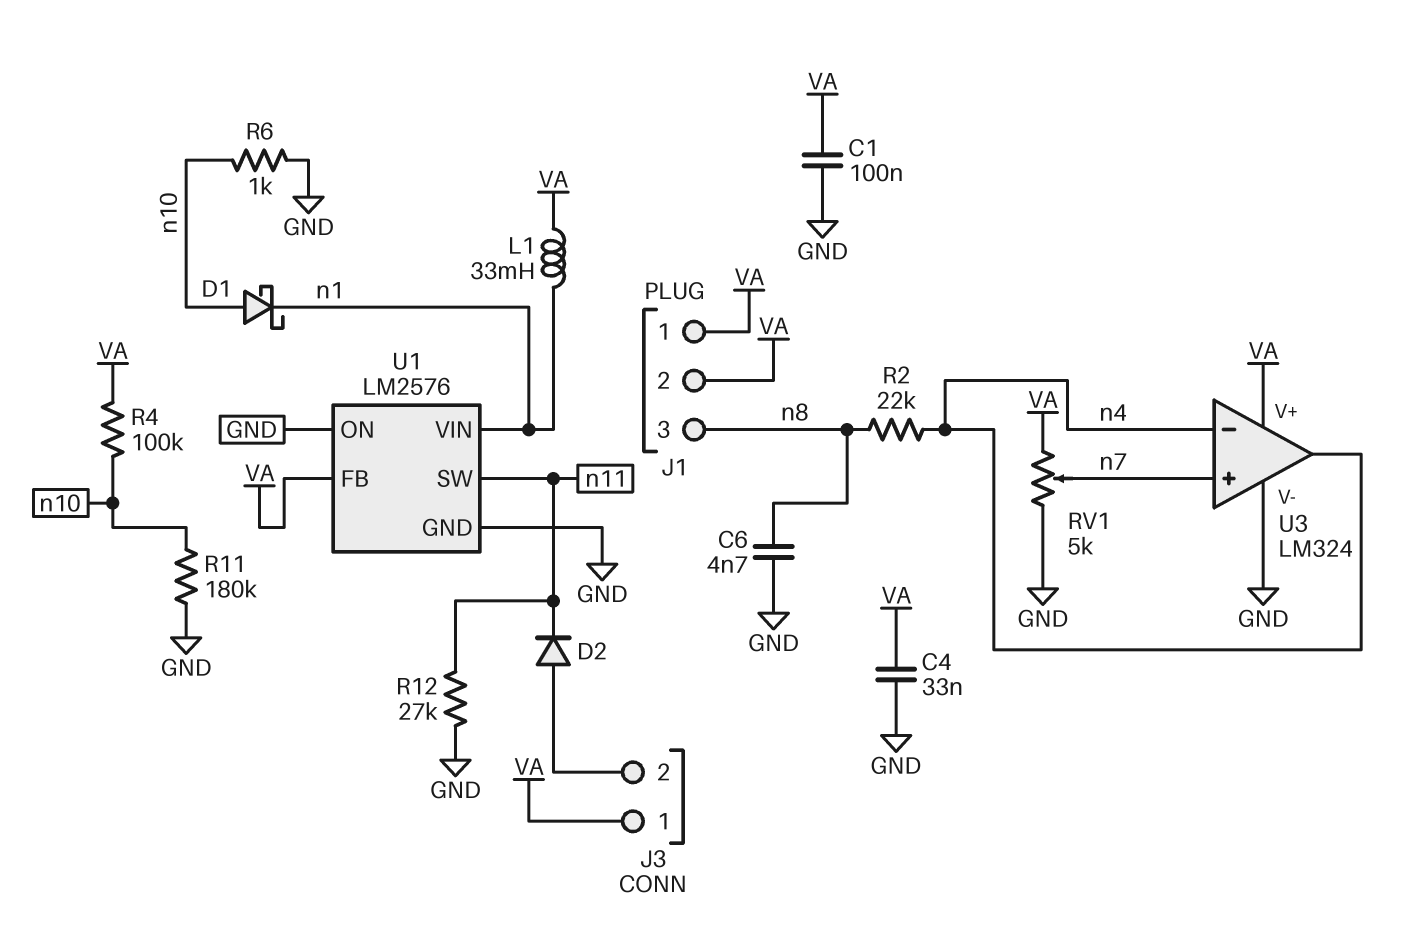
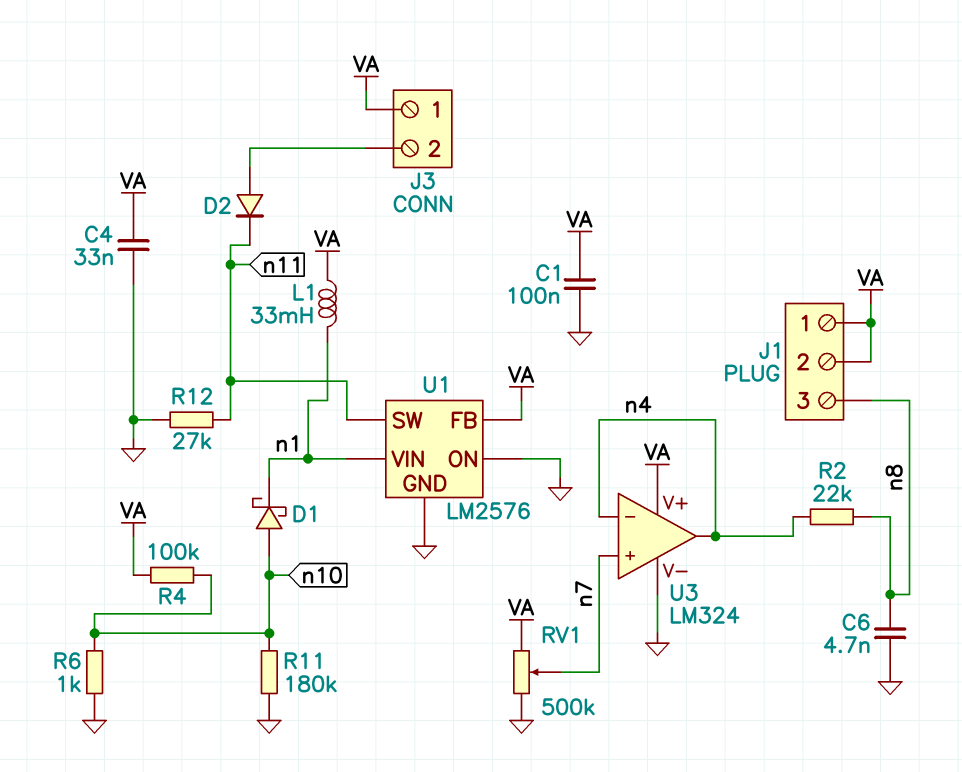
RV1: 5k (GND, VA, wiper n7) -> 500k (GND, VA, wiper n7)

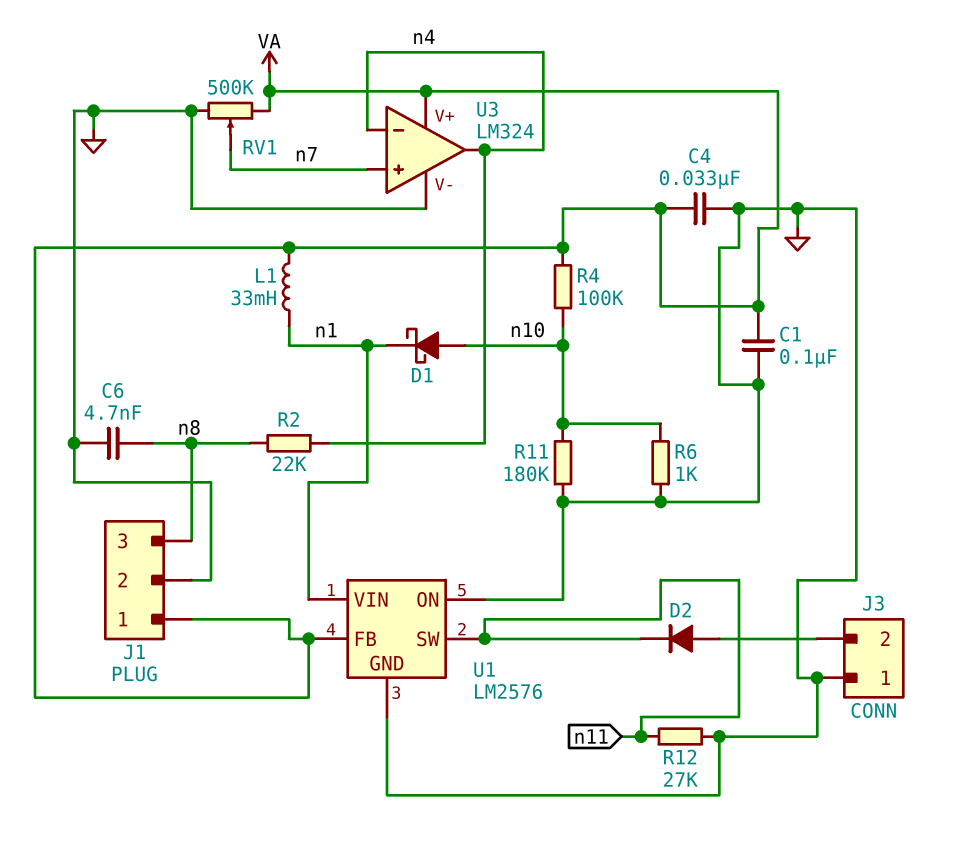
J1 pin 2: VA -> GND
J3 pin 1: VA -> GND

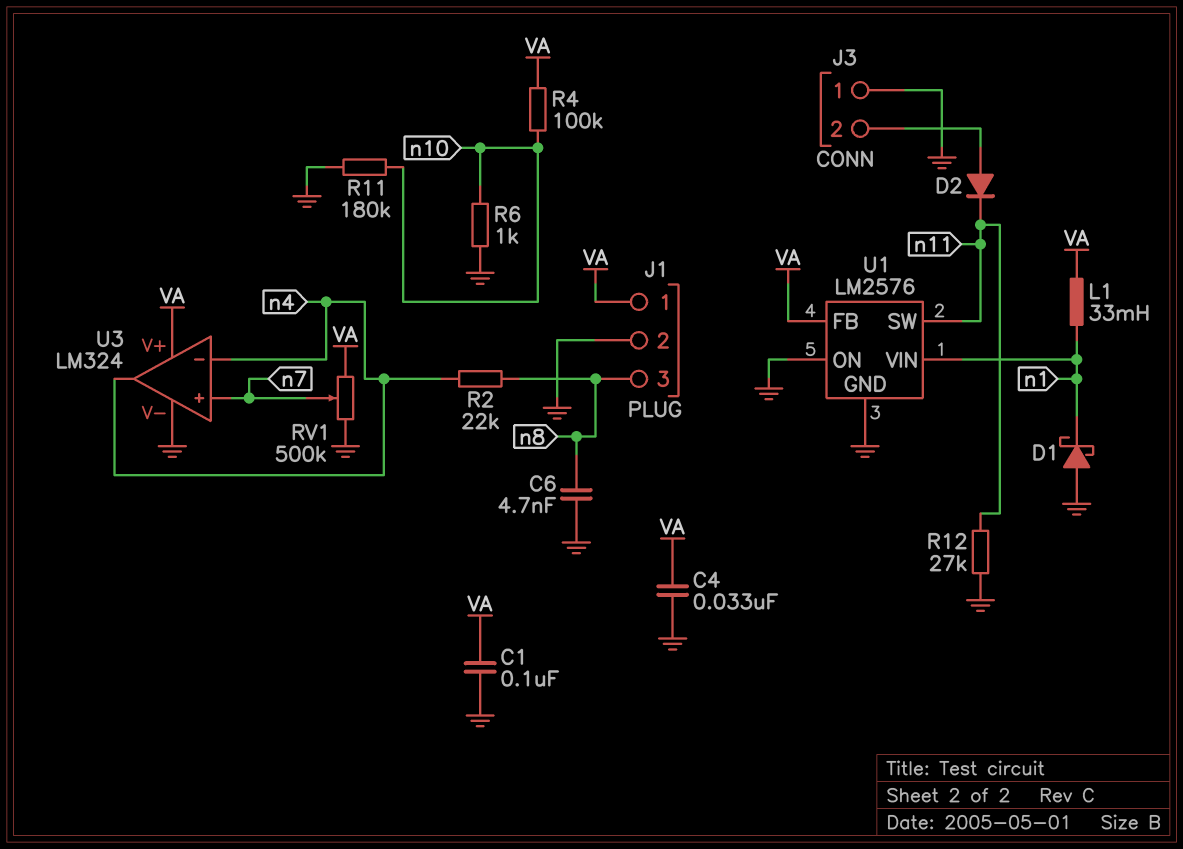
D1: schottky (A n10, K n1) -> schottky (A GND, K n1)

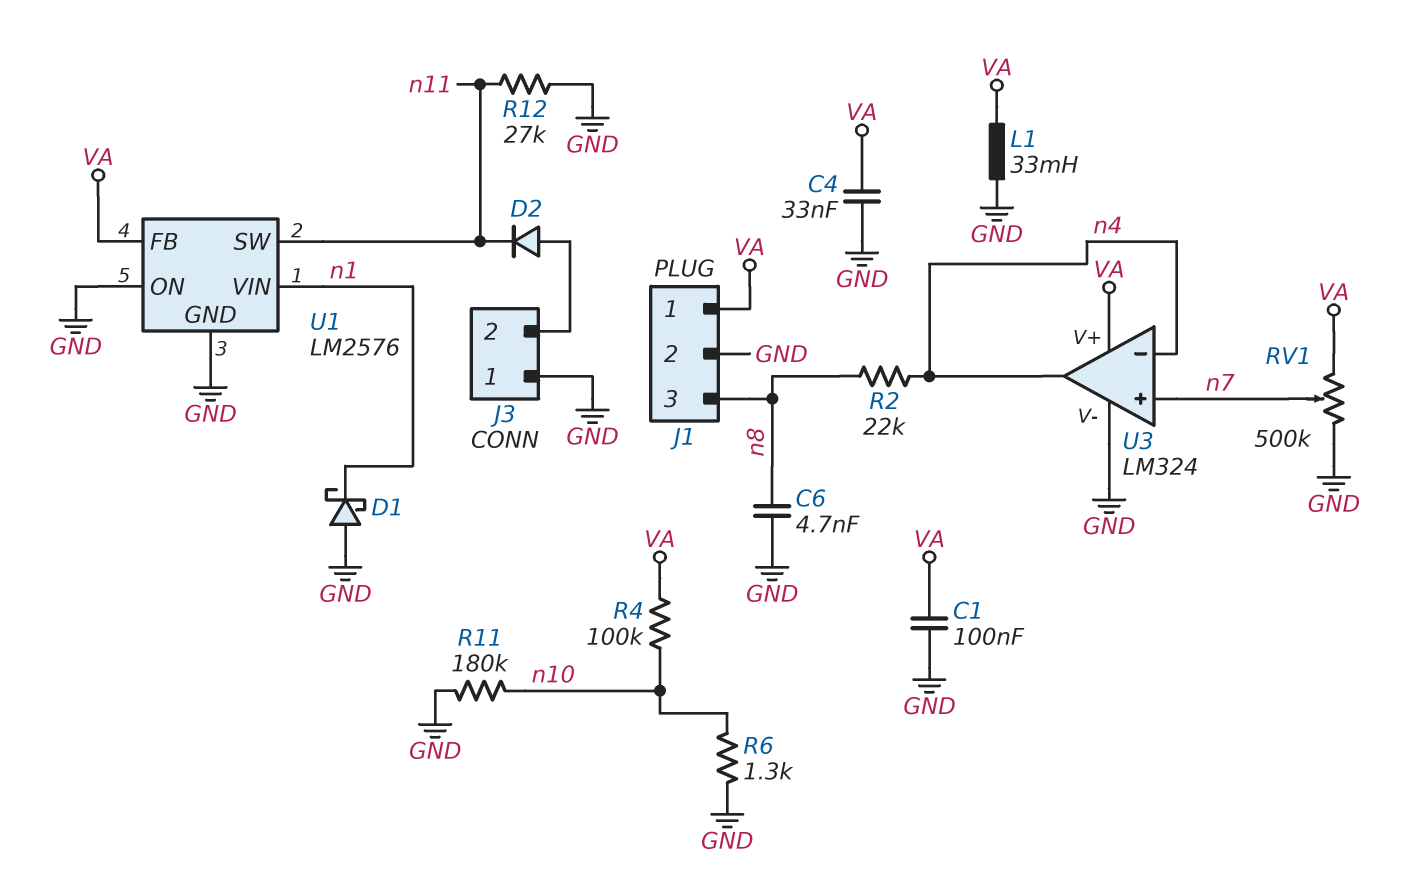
L1: 33mH (VA, n1) -> 33mH (GND, VA)
R6: 1k (GND, n10) -> 1.3k (GND, n10)

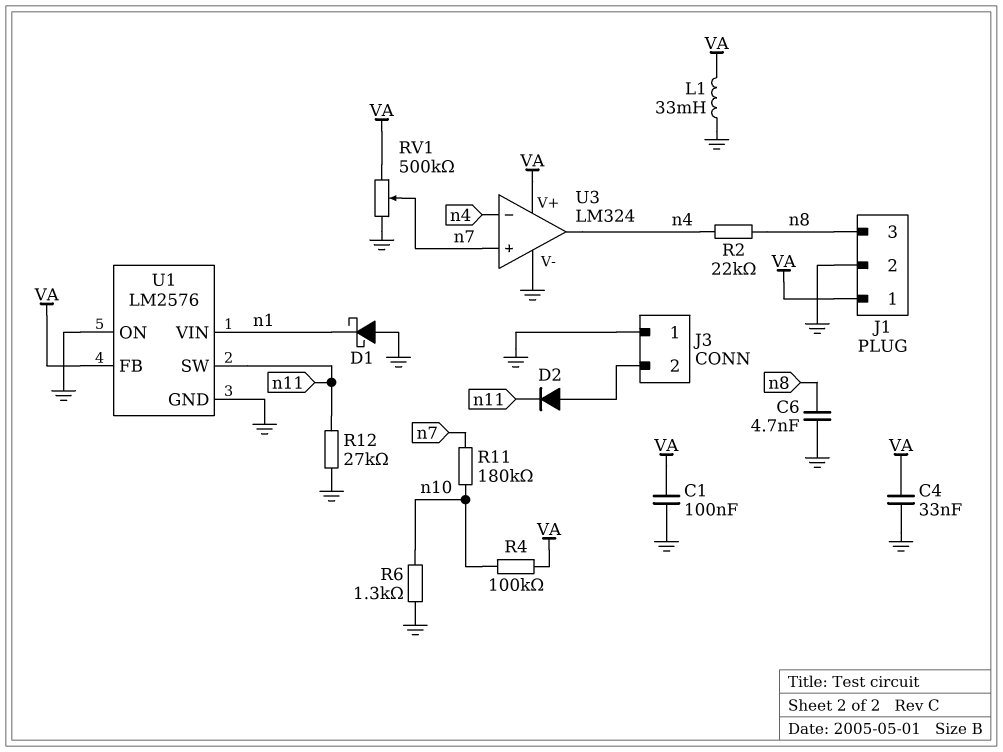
R11: 180k (GND, n10) -> 180k (n7, n10)

